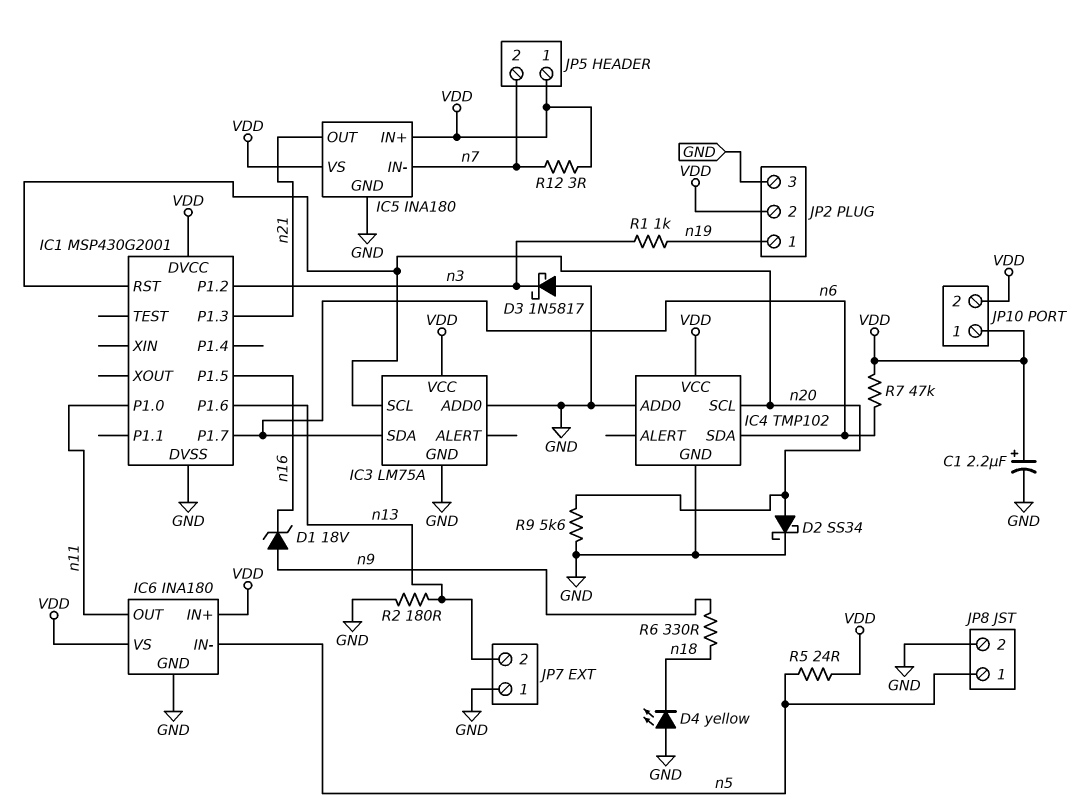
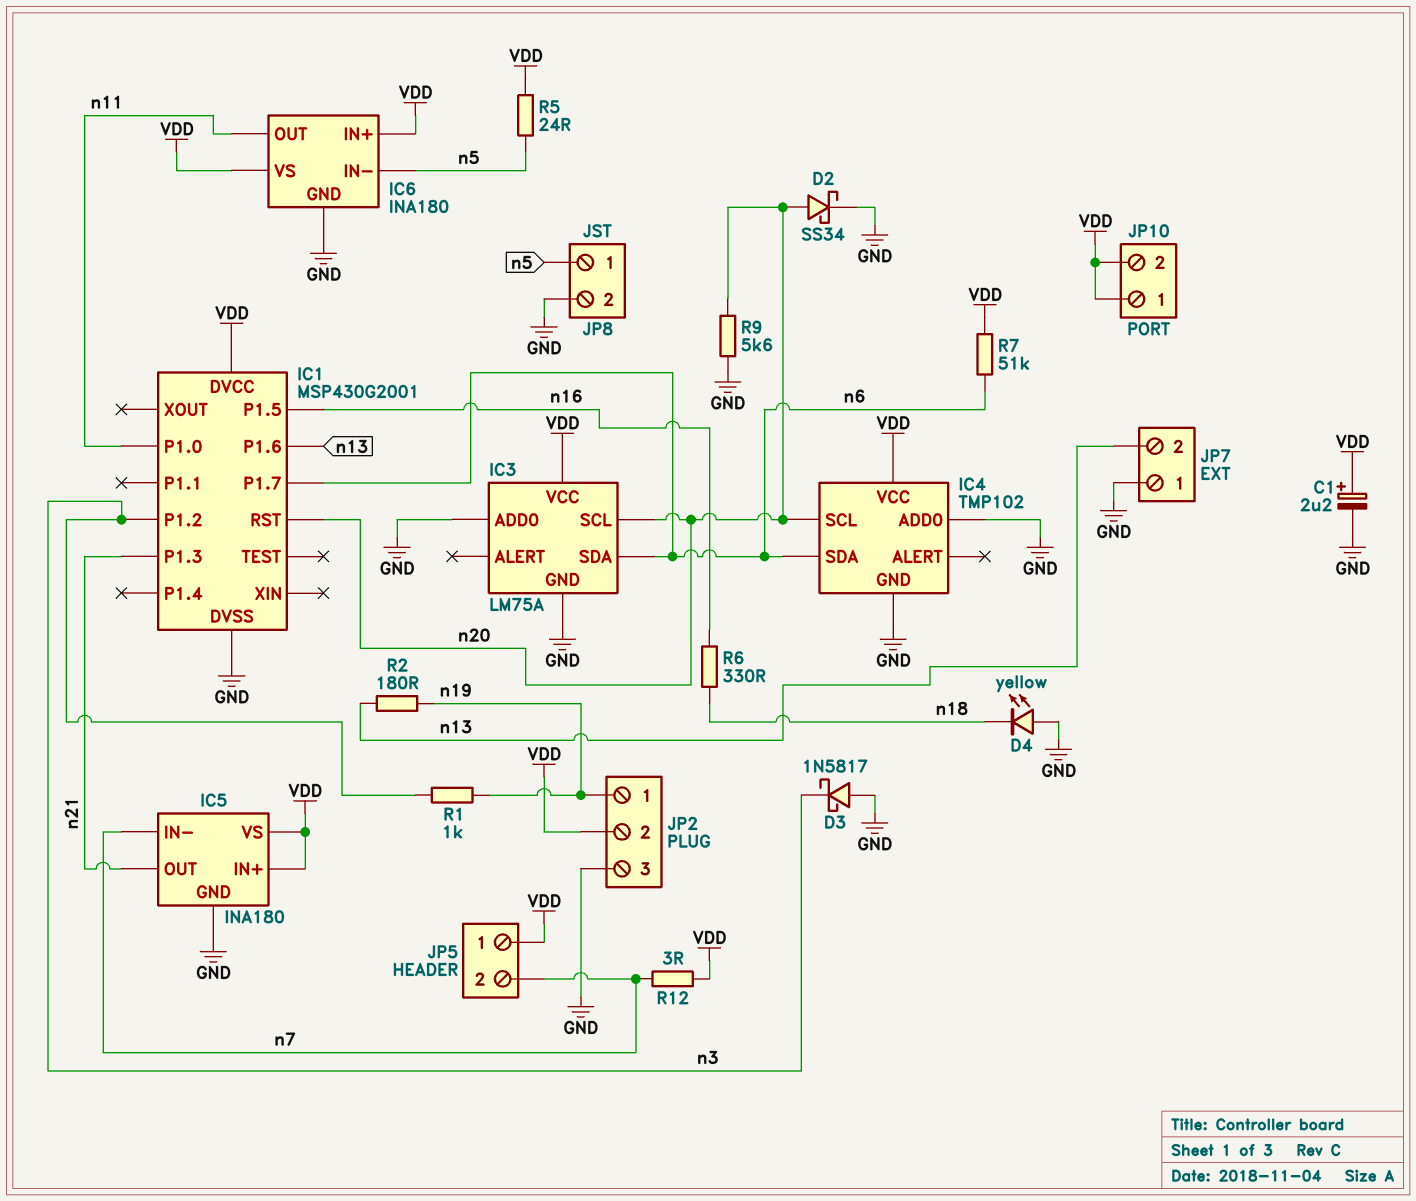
D1: zener 18V (A n9, K n16) -> none
R2: 180 (GND, n13) -> 180 (n13, n19)
R6: 330 (n9, n18) -> 330 (n16, n18)
R7: 47k (VDD, n6) -> 51k (VDD, n6)

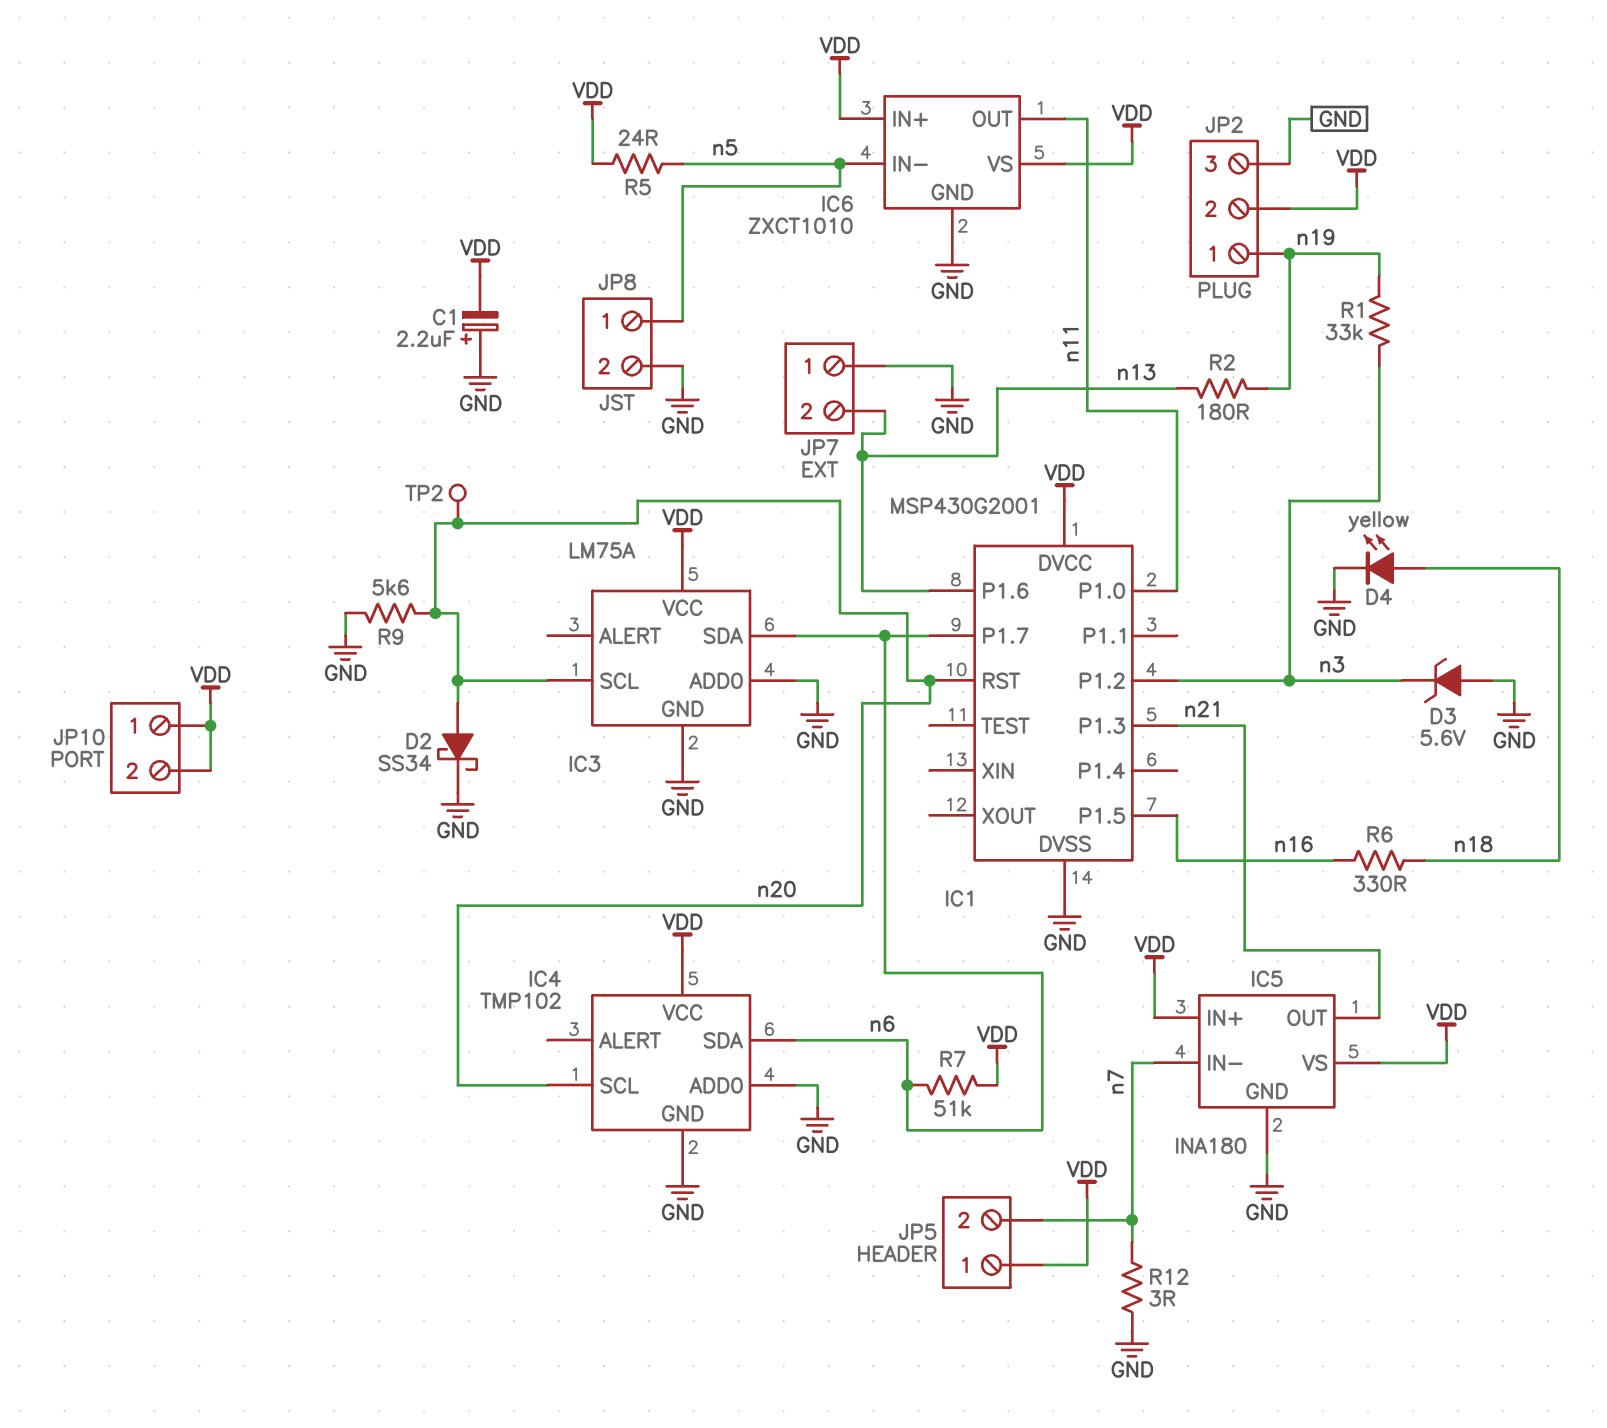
C1: 2.2uF (plus VDD, minus GND) -> 2.2uF (plus GND, minus VDD)
D3: schottky 1N5817 (A GND, K n3) -> zener 5.6V (A GND, K n3)
D4: LED yellow (A GND, K n18) -> LED yellow (A n18, K GND)
IC6: INA180 -> ZXCT1010
R1: 1k (n3, n19) -> 33k (n3, n19)
R12: 3 (VDD, n7) -> 3 (GND, n7)
TP2: none -> test point (n20)

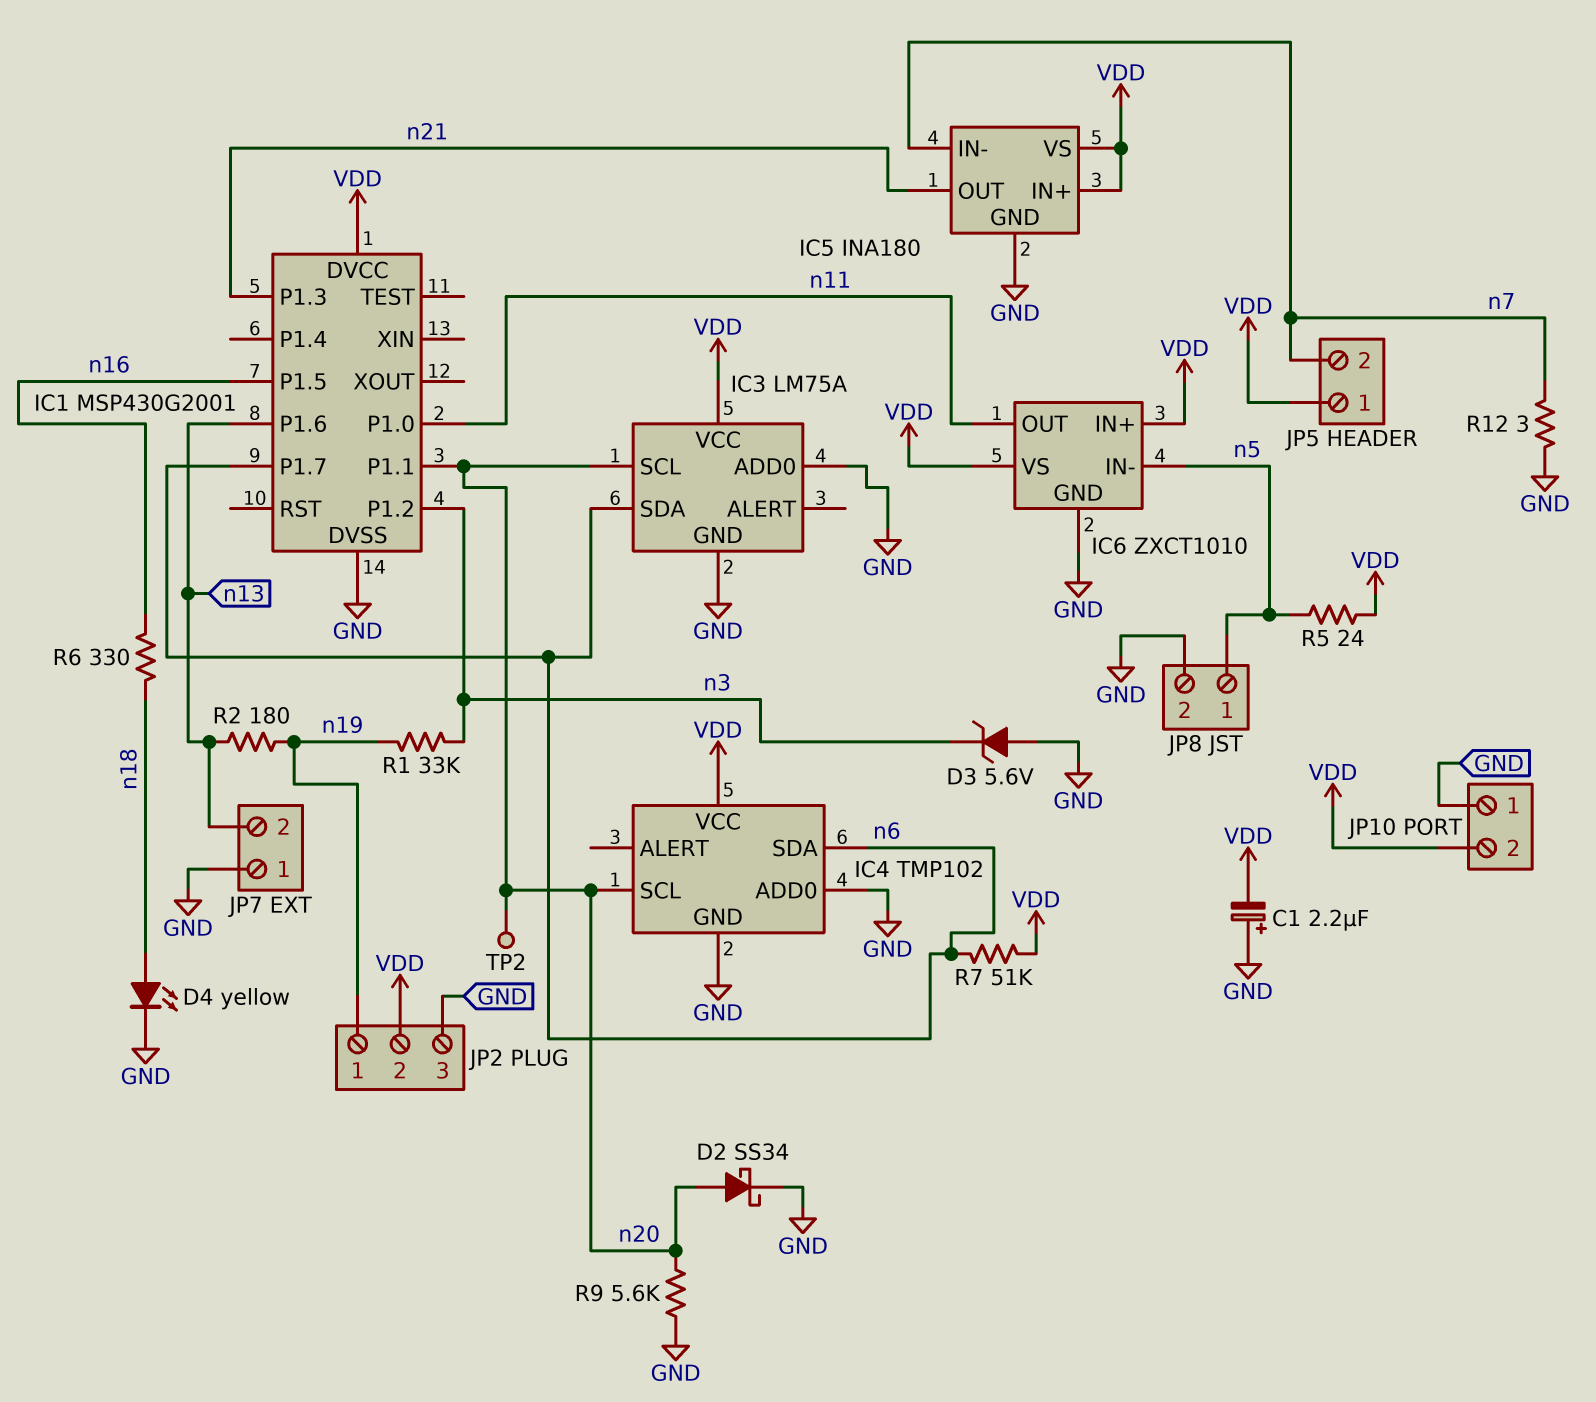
IC1 pin P1.1: none -> n20
IC1 pin RST: n20 -> none
JP10 pin 1: VDD -> GND

